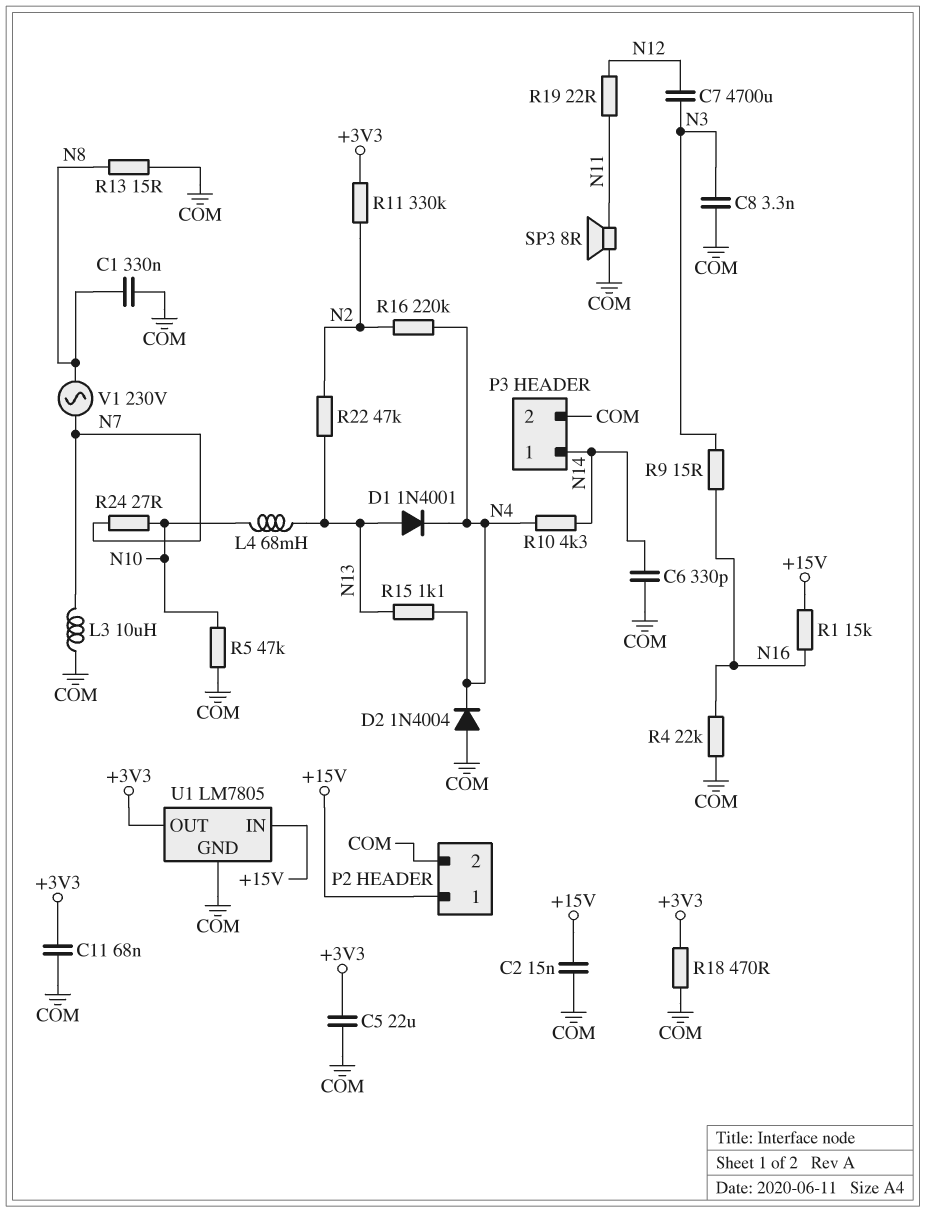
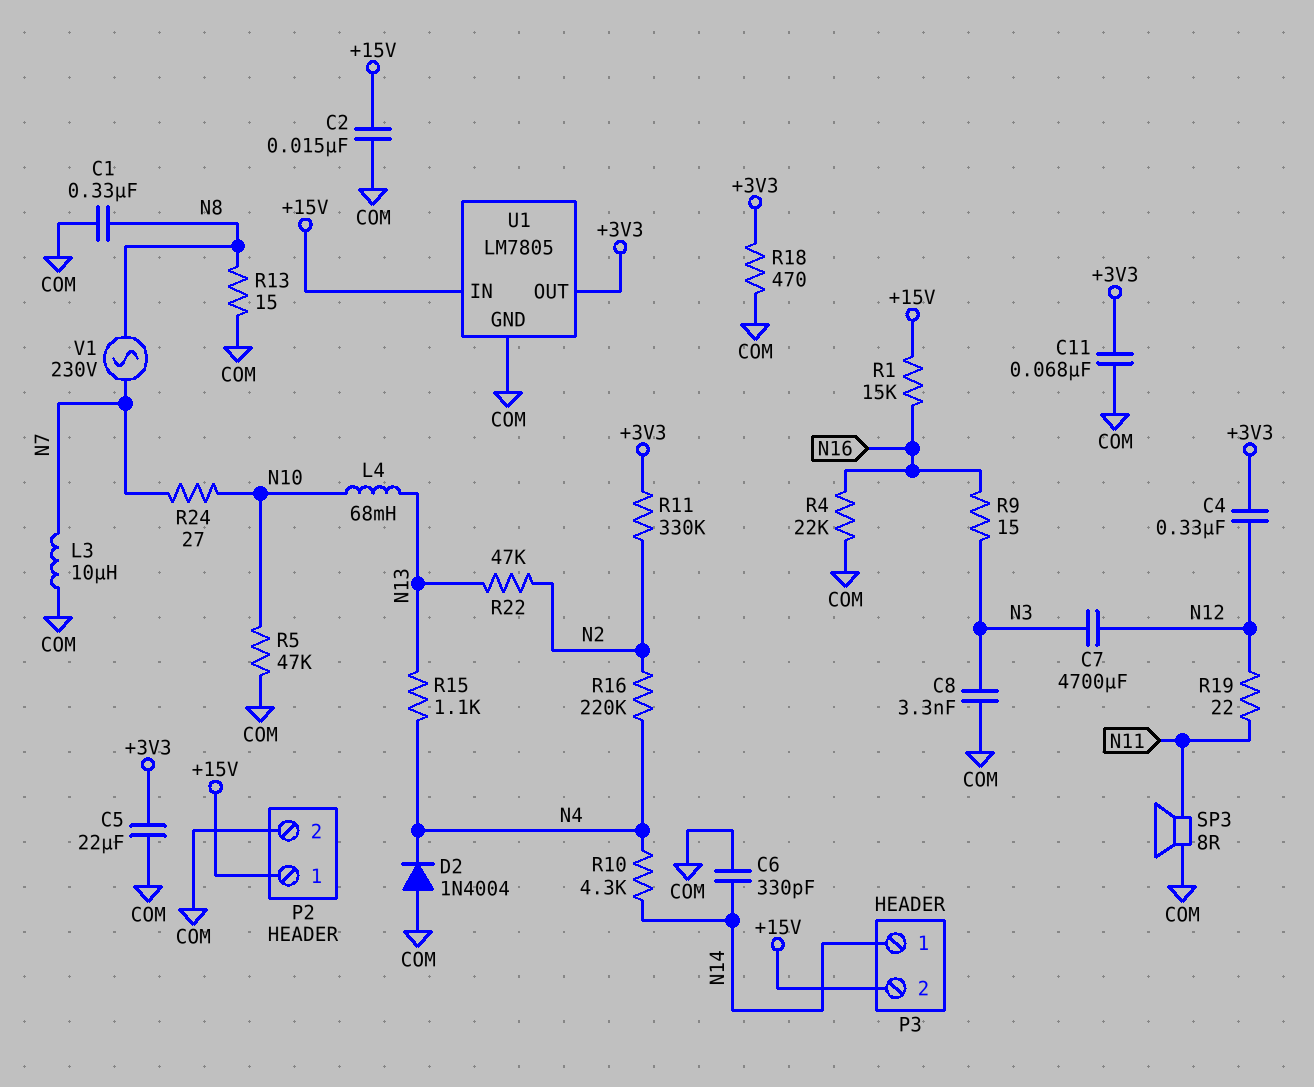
C4: none -> 330nF (+3V3, N12)
D1: diode 1N4001 (A N13, K N4) -> none
P3 pin 2: COM -> +15V

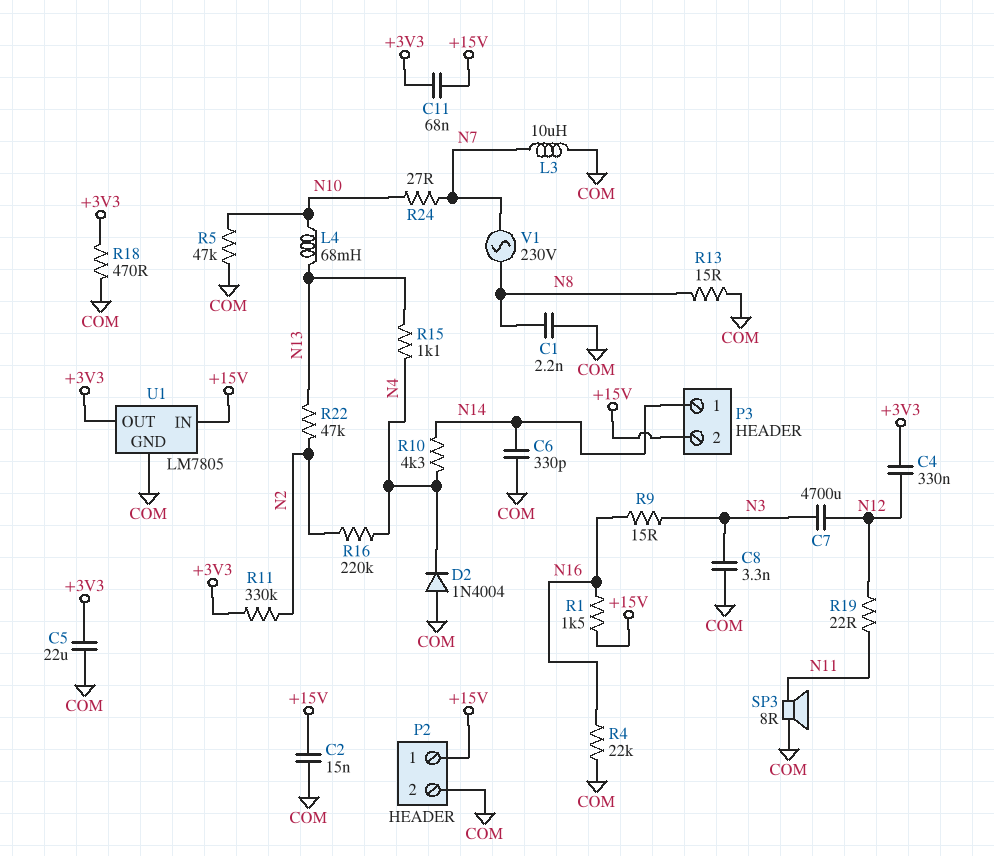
C1: 330nF (COM, N8) -> 2.2nF (COM, N8)
C11: 68nF (+3V3, COM) -> 68nF (+3V3, +15V)
R1: 15k (+15V, N16) -> 1.5k (+15V, N16)

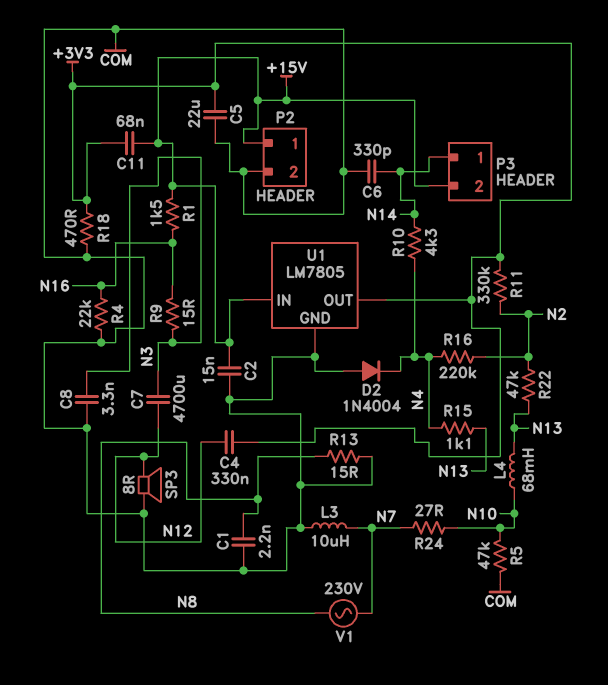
R19: 22 (N11, N12) -> none
SP3: speaker 8R (COM, N11) -> speaker 8R (COM, N12)

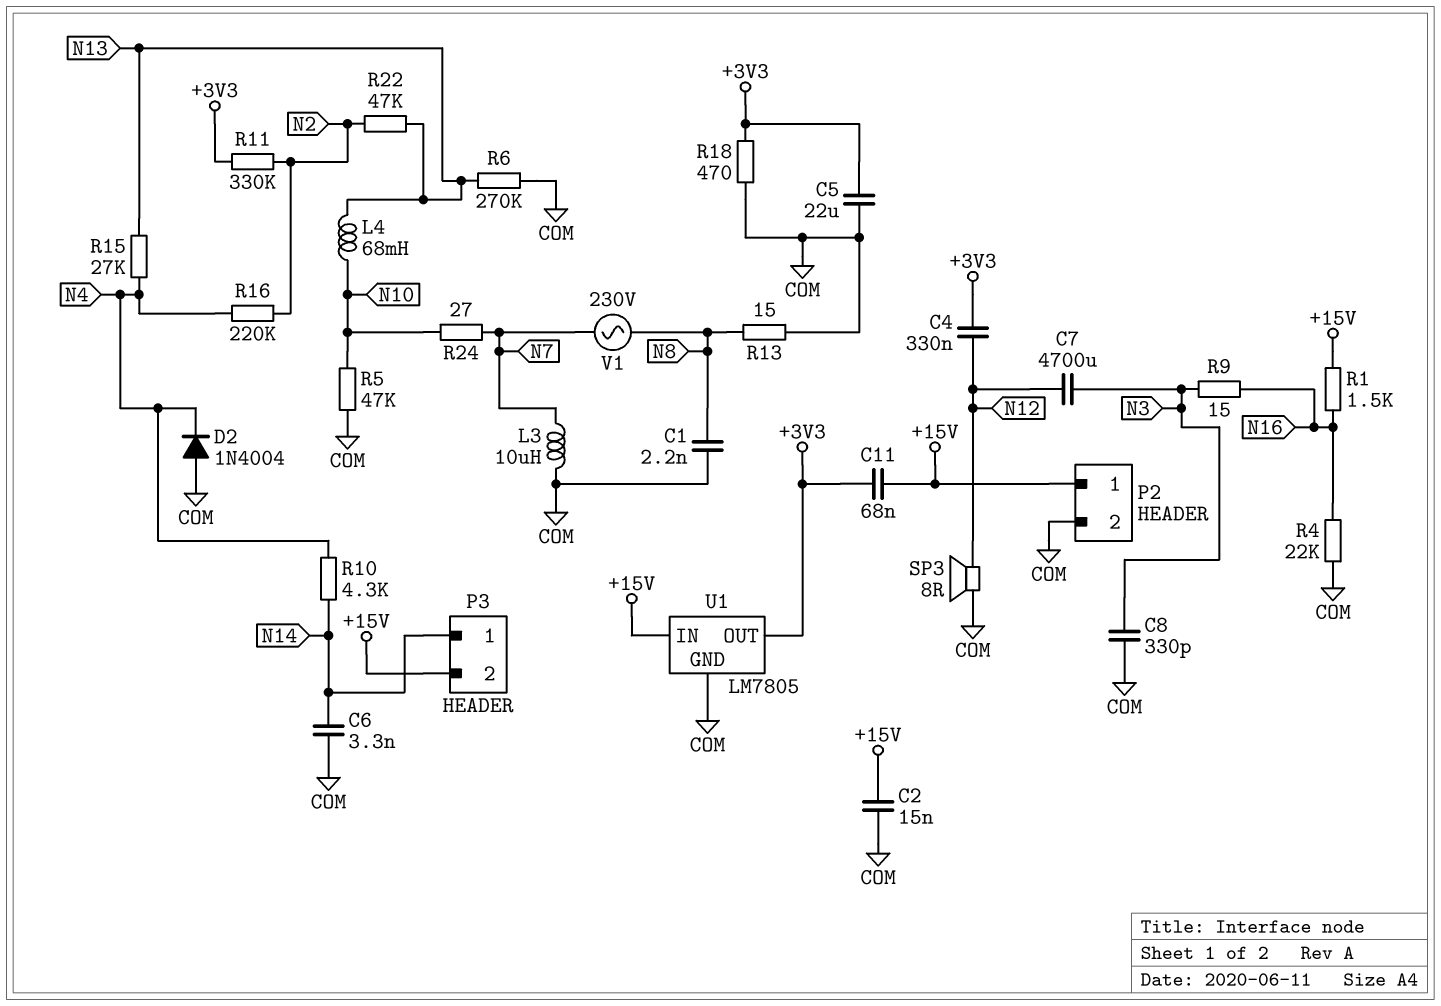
C6: 330pF (COM, N14) -> 3.3nF (COM, N14)
C8: 3.3nF (COM, N3) -> 330pF (COM, N3)
R6: none -> 270k (COM, N13)
R15: 1.1k (N4, N13) -> 27k (N4, N13)

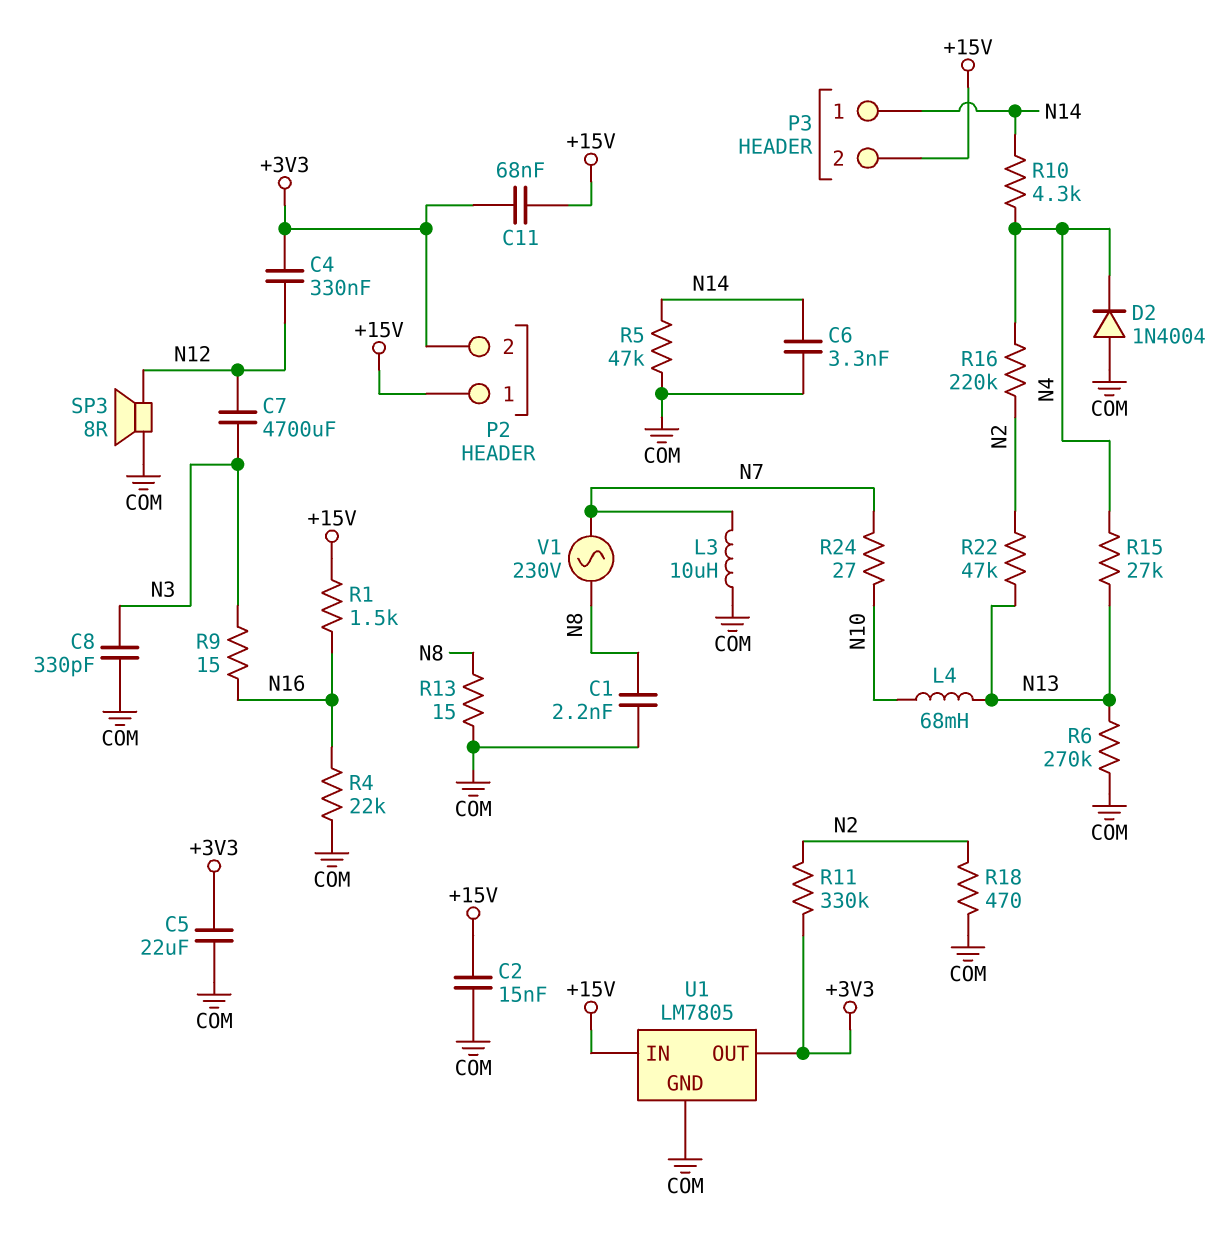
P2 pin 2: COM -> +3V3
R5: 47k (COM, N10) -> 47k (COM, N14)
R18: 470 (+3V3, COM) -> 470 (COM, N2)

